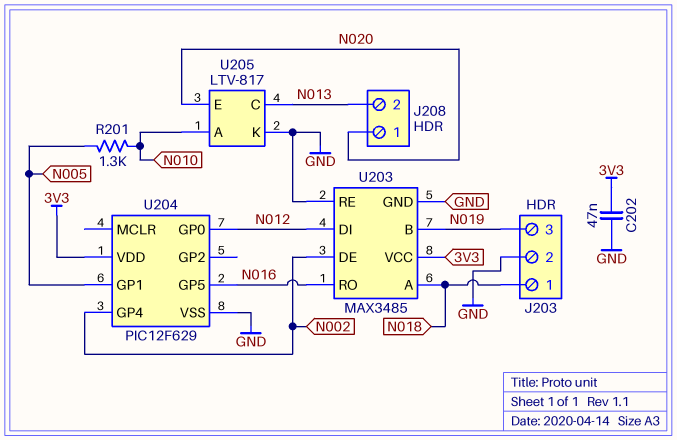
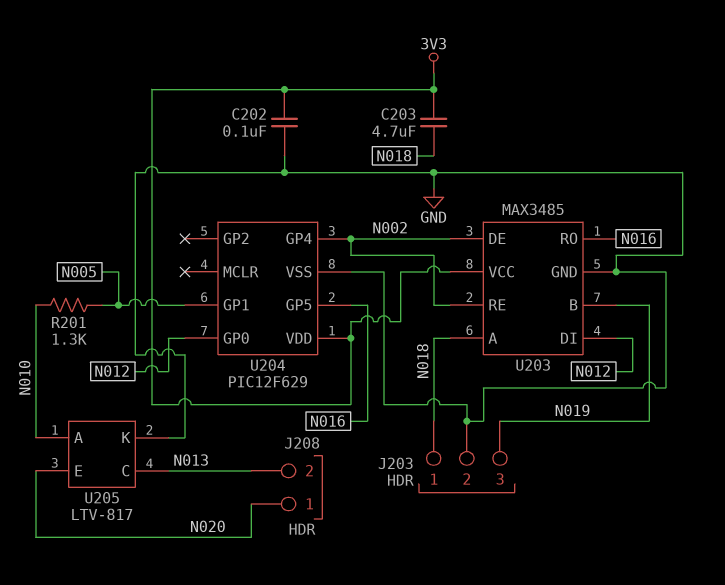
C202: 47nF (3V3, GND) -> 100nF (3V3, GND)
C203: none -> 4.7uF (3V3, N018)
U203 pin RE: GND -> N002

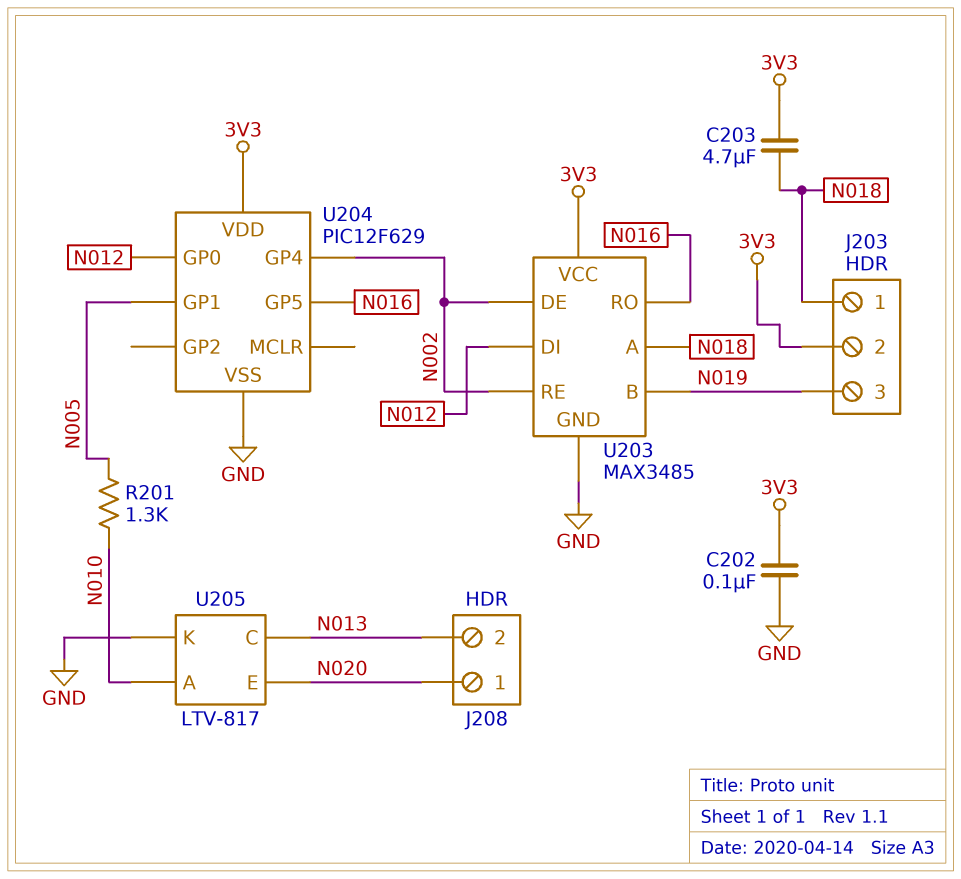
J203 pin 2: GND -> 3V3

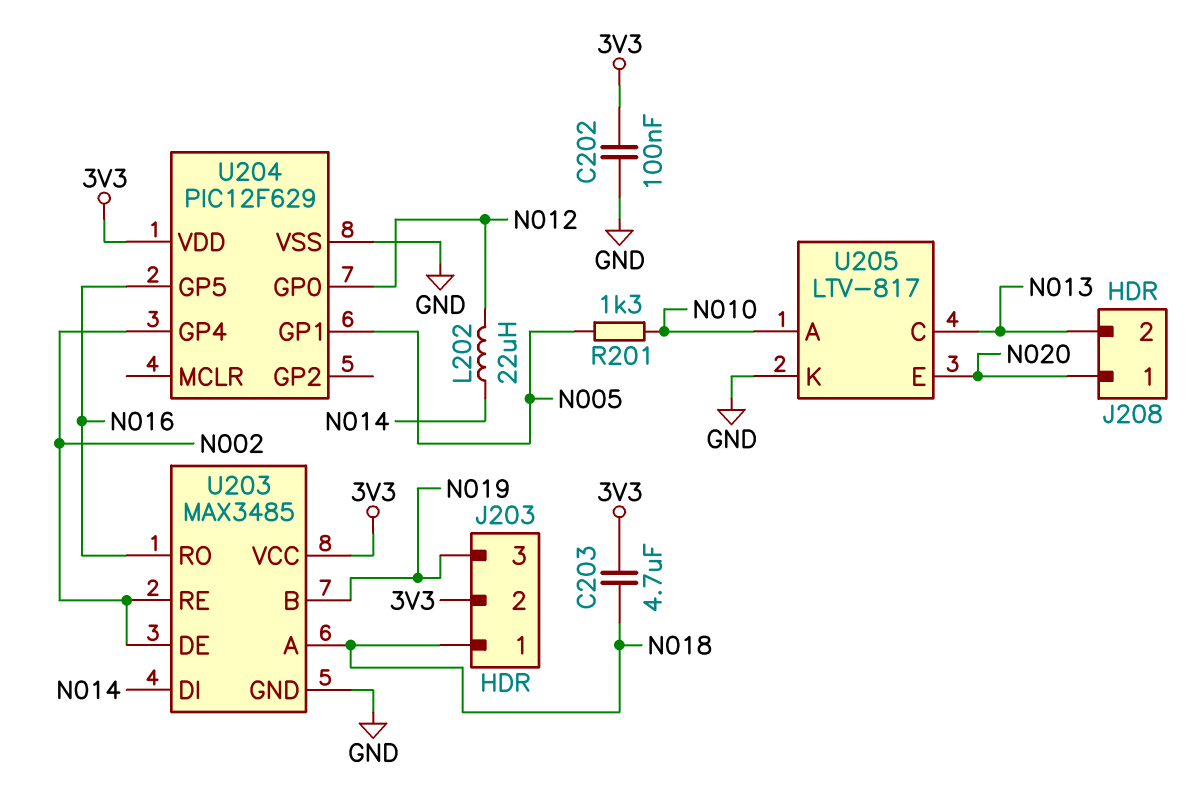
L202: none -> 22uH (N012, N014)
U203 pin DI: N012 -> N014

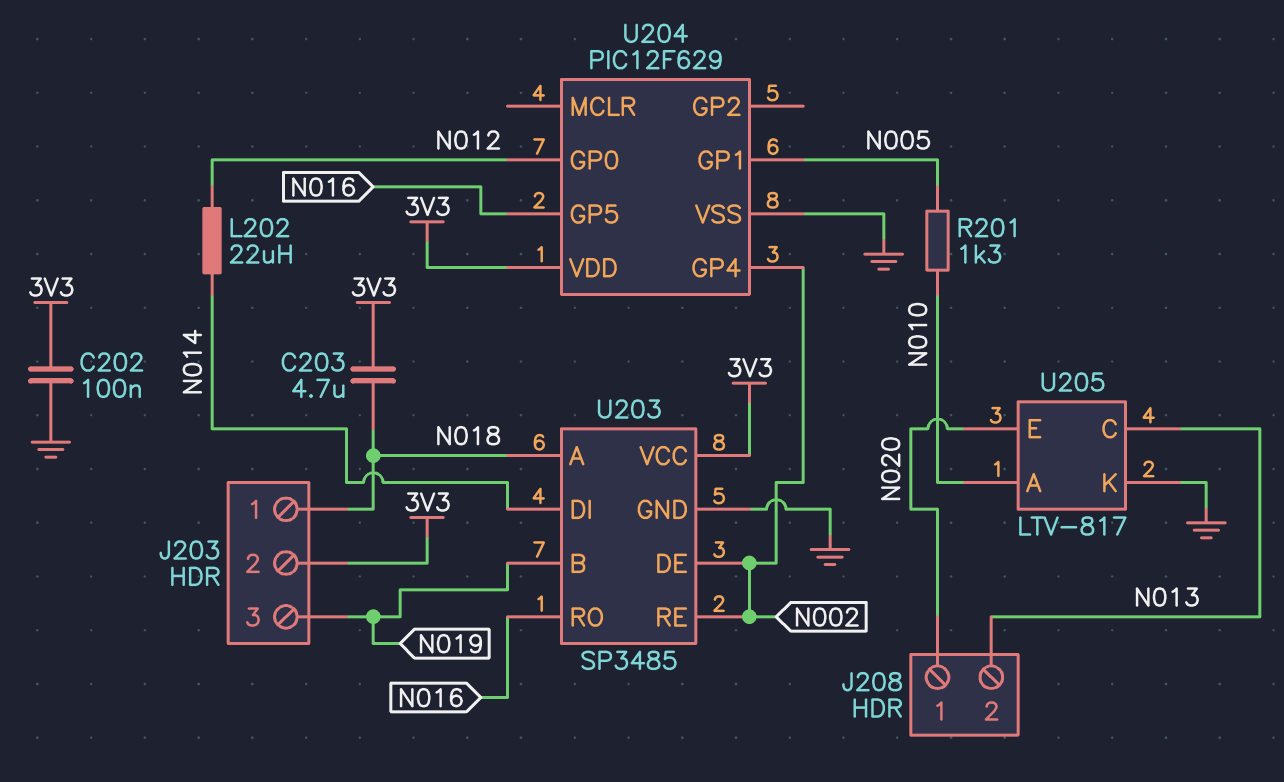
U203: MAX3485 -> SP3485

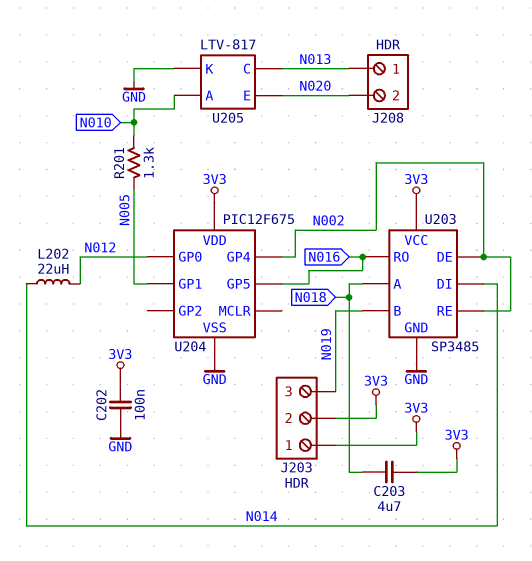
J203 pin 1: N018 -> 3V3
J208 pin 1: N020 -> N013
J208 pin 2: N013 -> N020
U204: PIC12F629 -> PIC12F675

